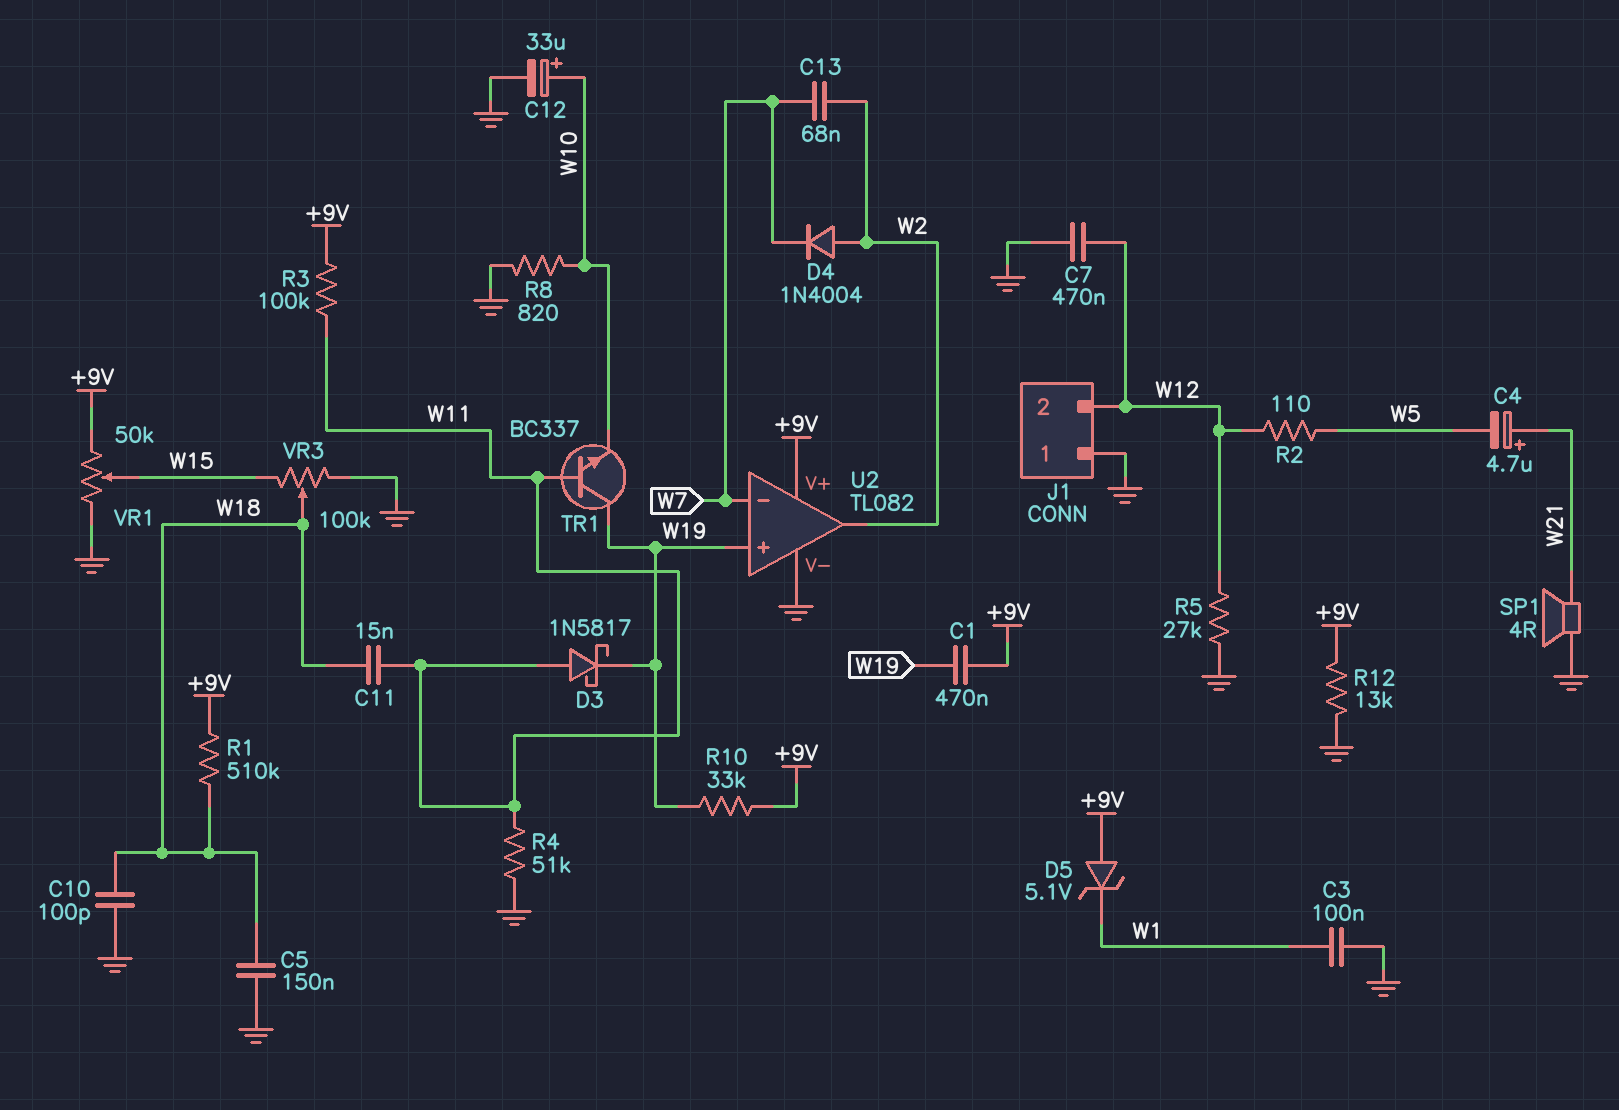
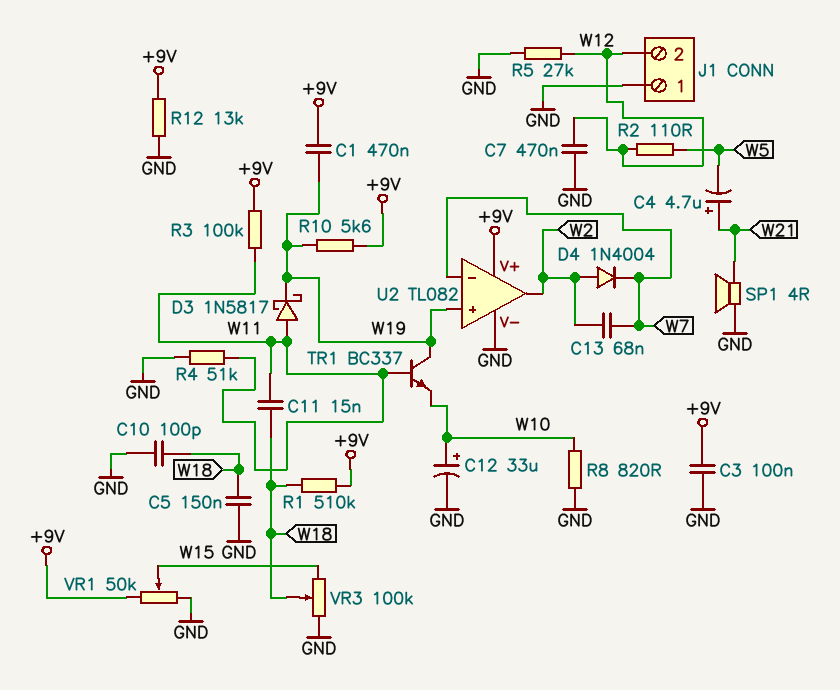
C3: 100nF (GND, W1) -> 100nF (+9V, GND)
D5: zener 5.1V (A +9V, K W1) -> none
R10: 33k (+9V, W19) -> 5.6k (+9V, W19)

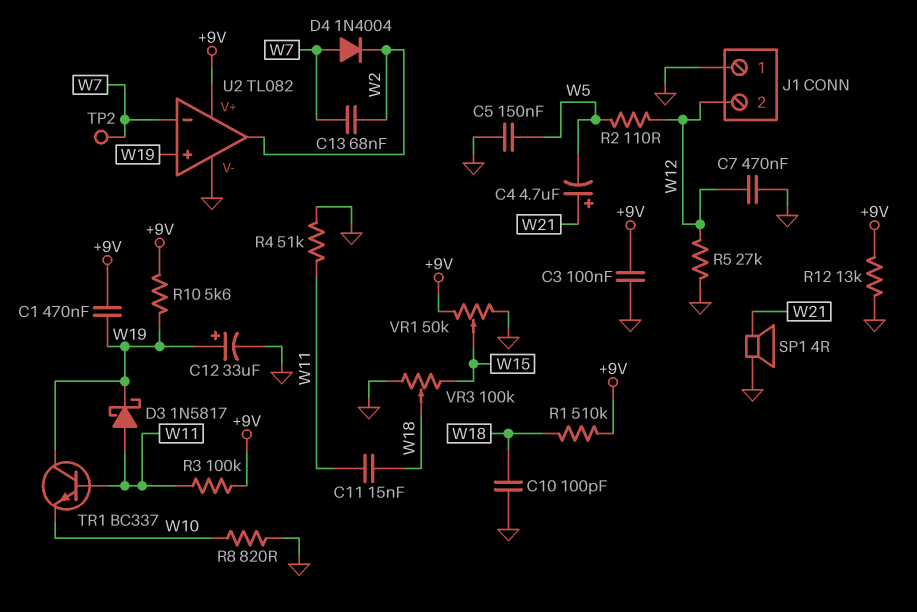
C5: 150nF (GND, W18) -> 150nF (GND, W5)
C12: 33uF (plus W10, minus GND) -> 33uF (plus W19, minus GND)
D4: diode 1N4004 (A W2, K W7) -> diode 1N4004 (A W7, K W2)
TP2: none -> test point (W7)

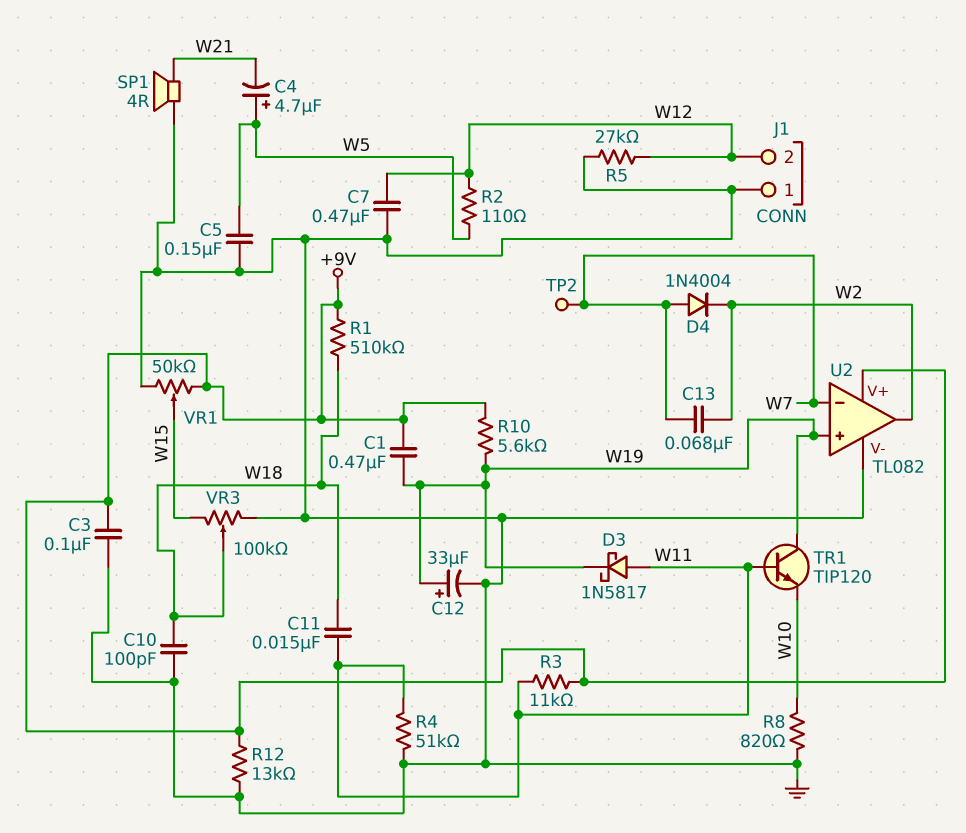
C4: 4.7uF (plus W21, minus W5) -> 4.7uF (plus W5, minus W21)
R3: 100k (+9V, W11) -> 11k (+9V, W11)
TR1: NPN BC337 (B W11, C W19, E W10) -> NPN TIP120 (B W11, C W19, E W10)

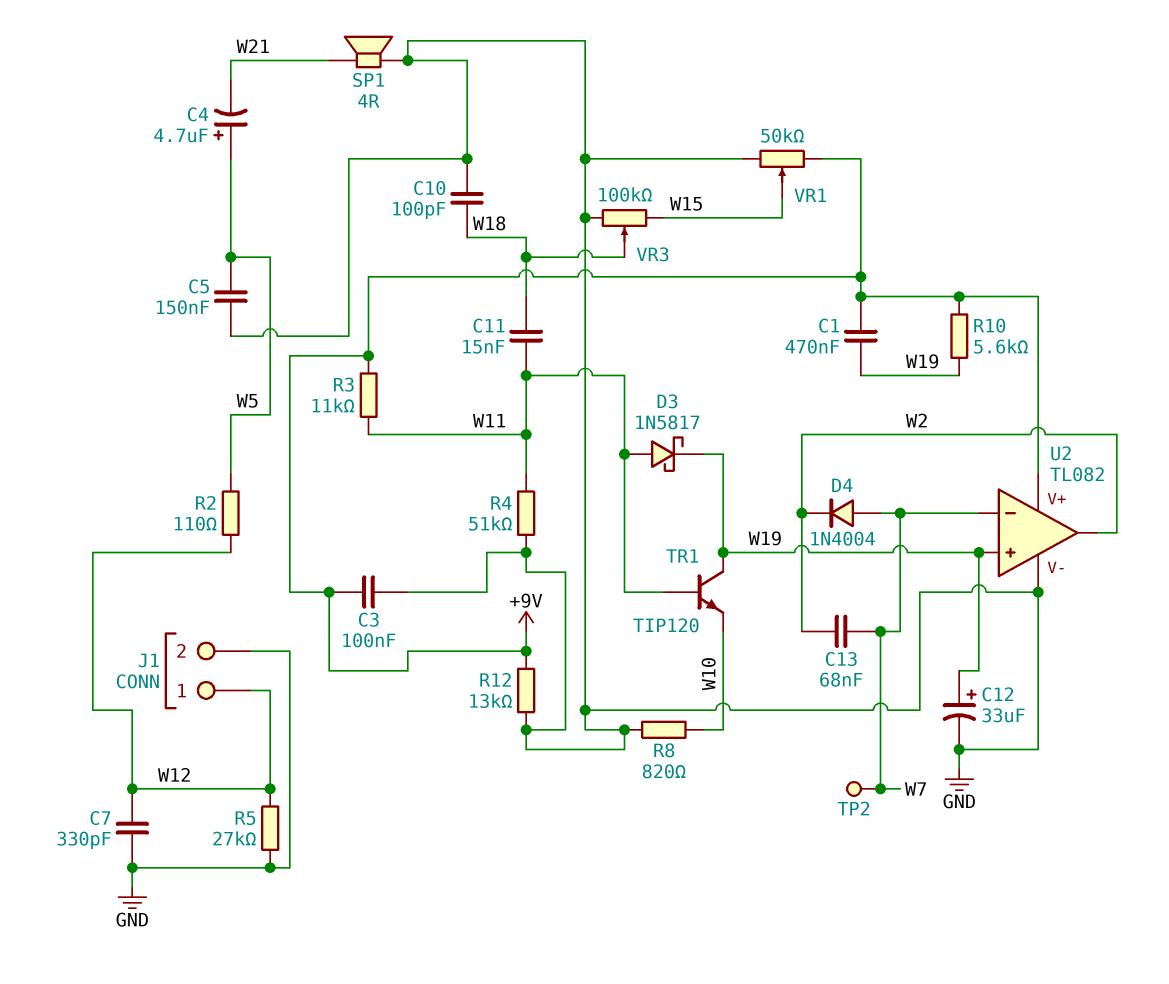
C7: 470nF (GND, W12) -> 330pF (GND, W12)
J1 pin 1: GND -> W12
J1 pin 2: W12 -> GND
R1: 510k (+9V, W18) -> none

